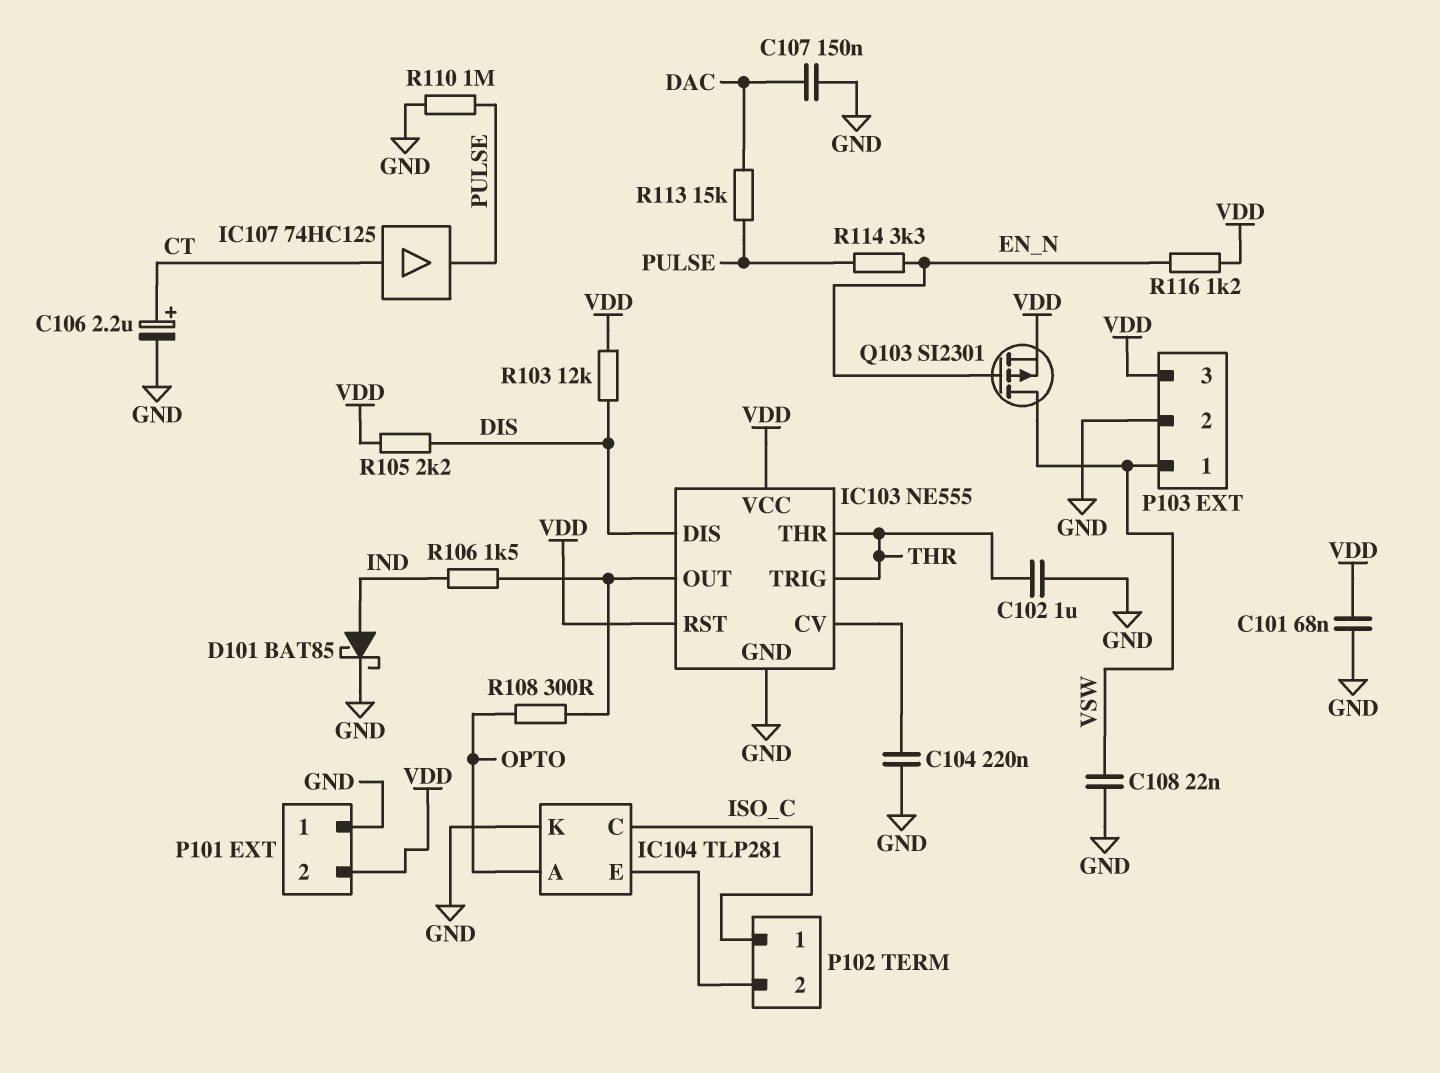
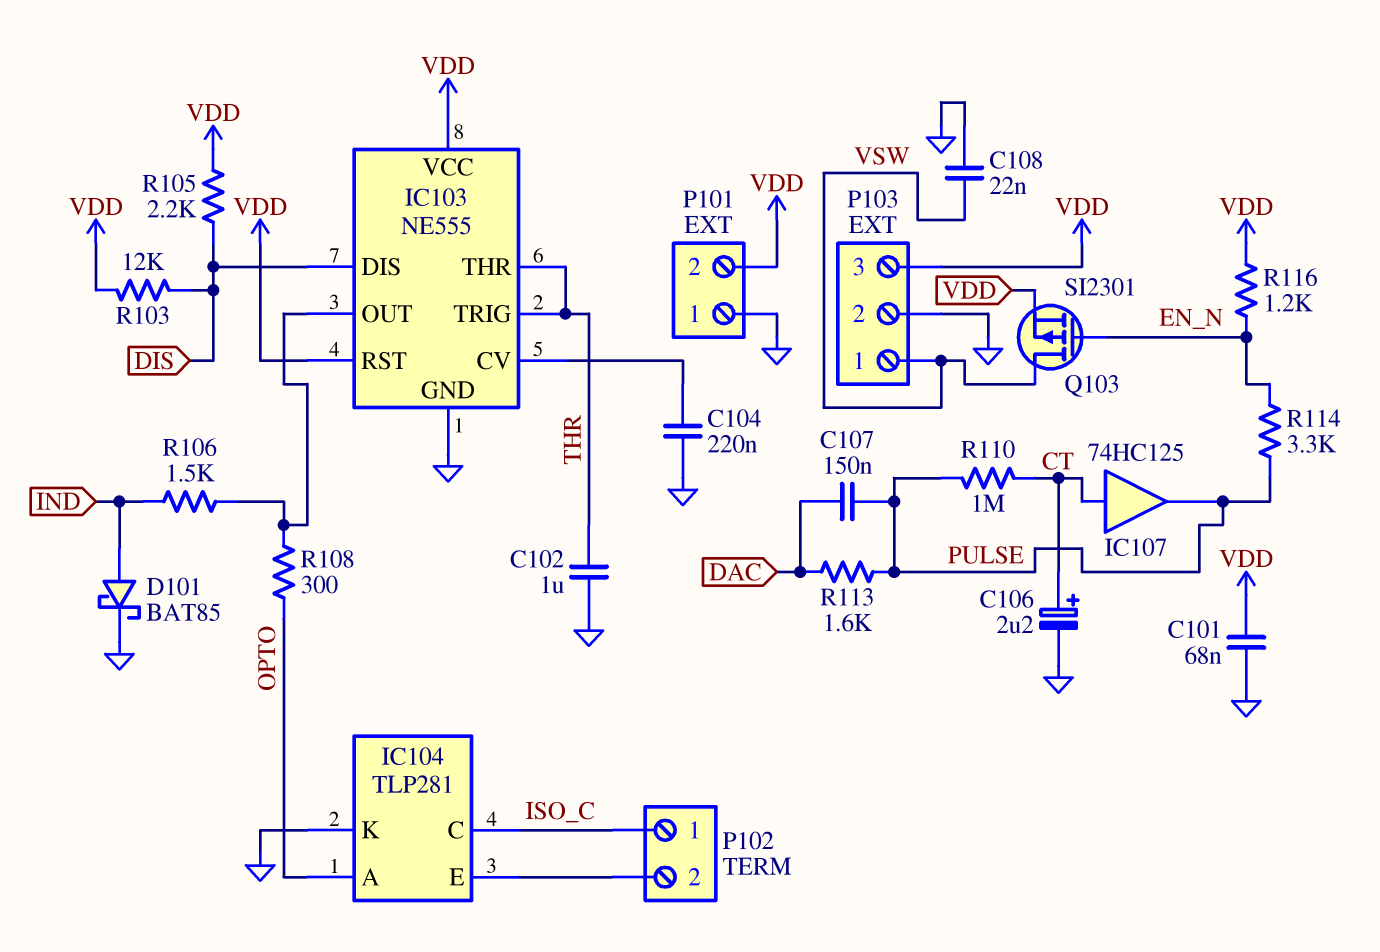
C107: 150nF (DAC, GND) -> 150nF (DAC, PULSE)
R110: 1M (GND, PULSE) -> 1M (CT, PULSE)
R113: 15k (DAC, PULSE) -> 1.6k (DAC, PULSE)

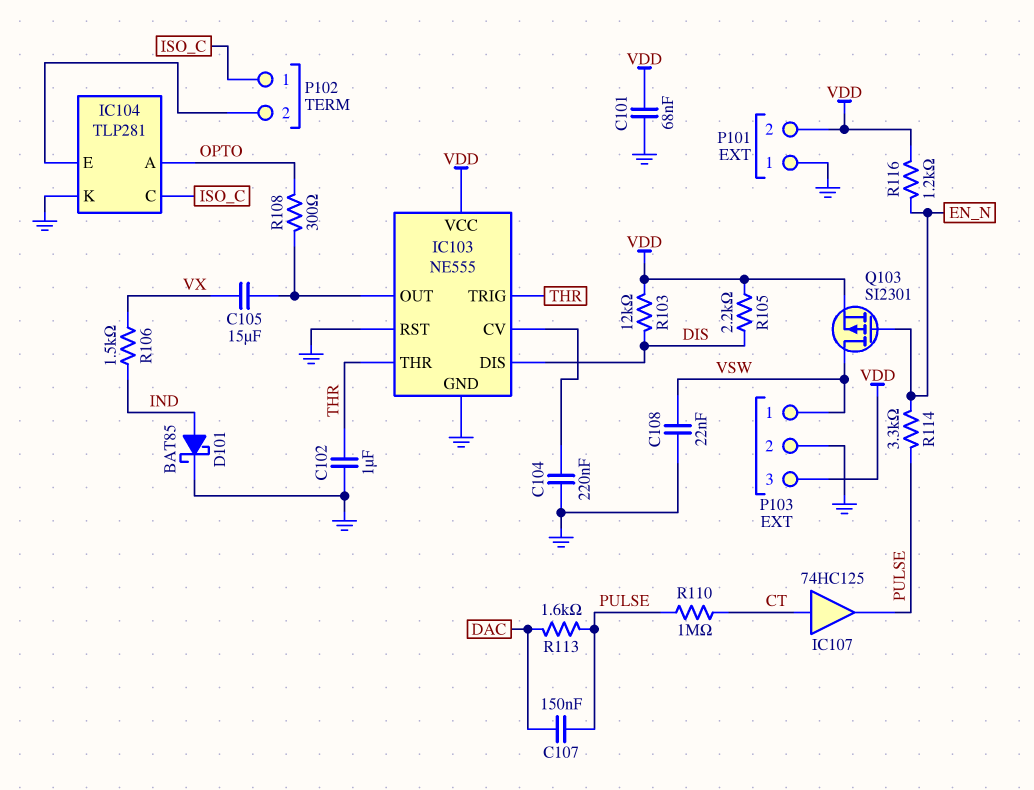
C105: none -> 15uF (IC103/OUT, VX)
C106: 2.2uF (plus CT, minus GND) -> none
IC103 pin RST: VDD -> GND
R106: 1.5k (IC103/OUT, IND) -> 1.5k (IND, VX)

